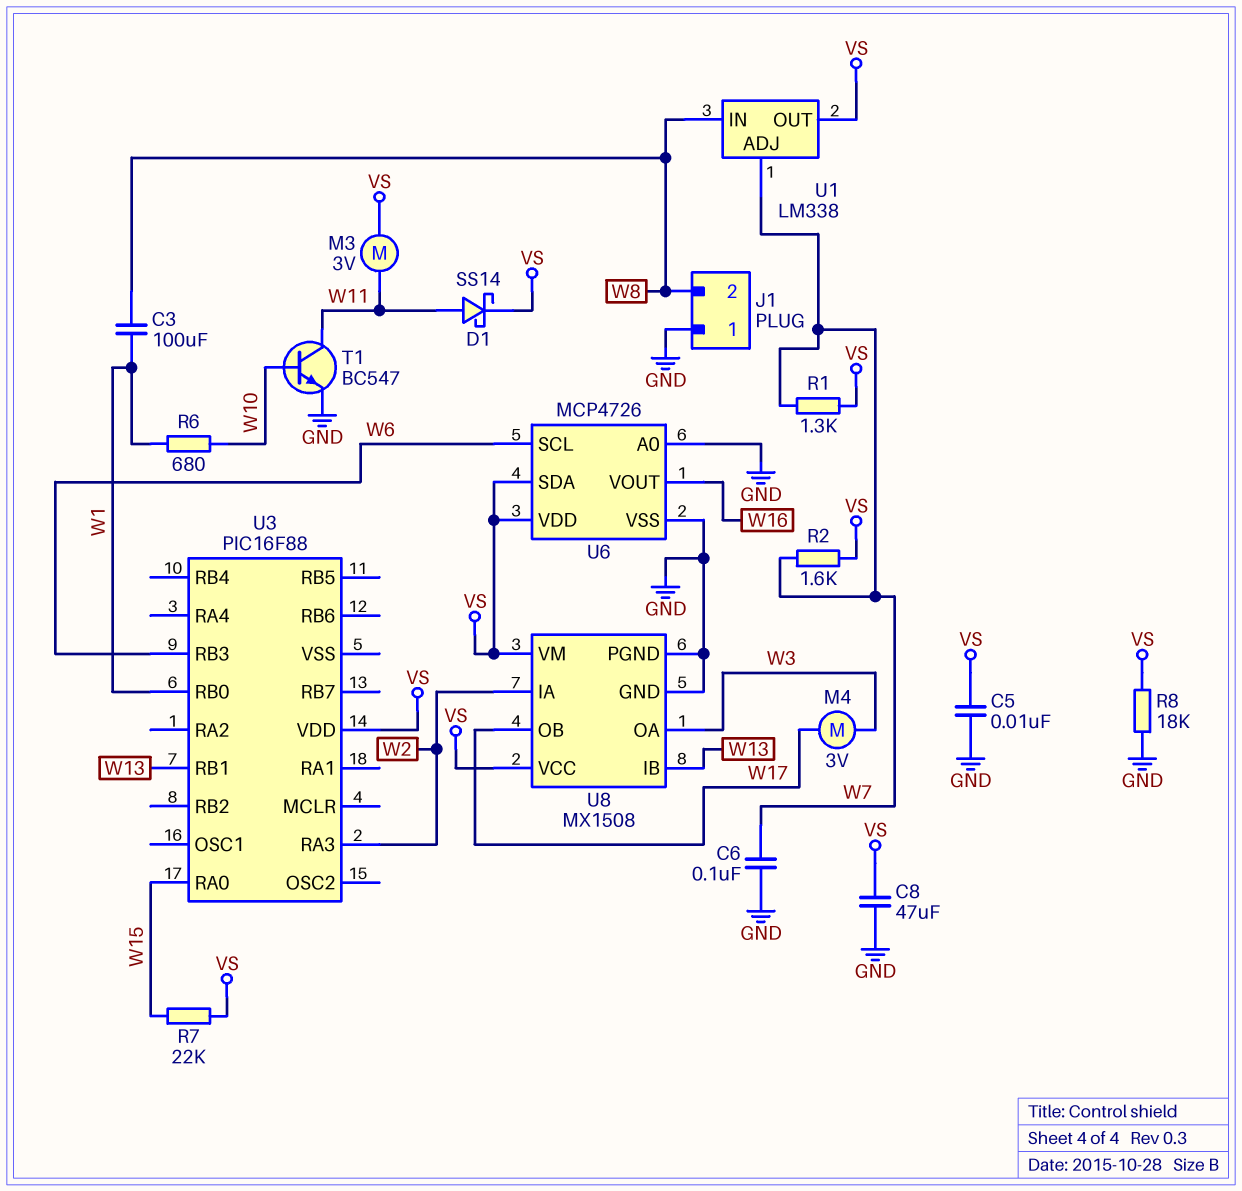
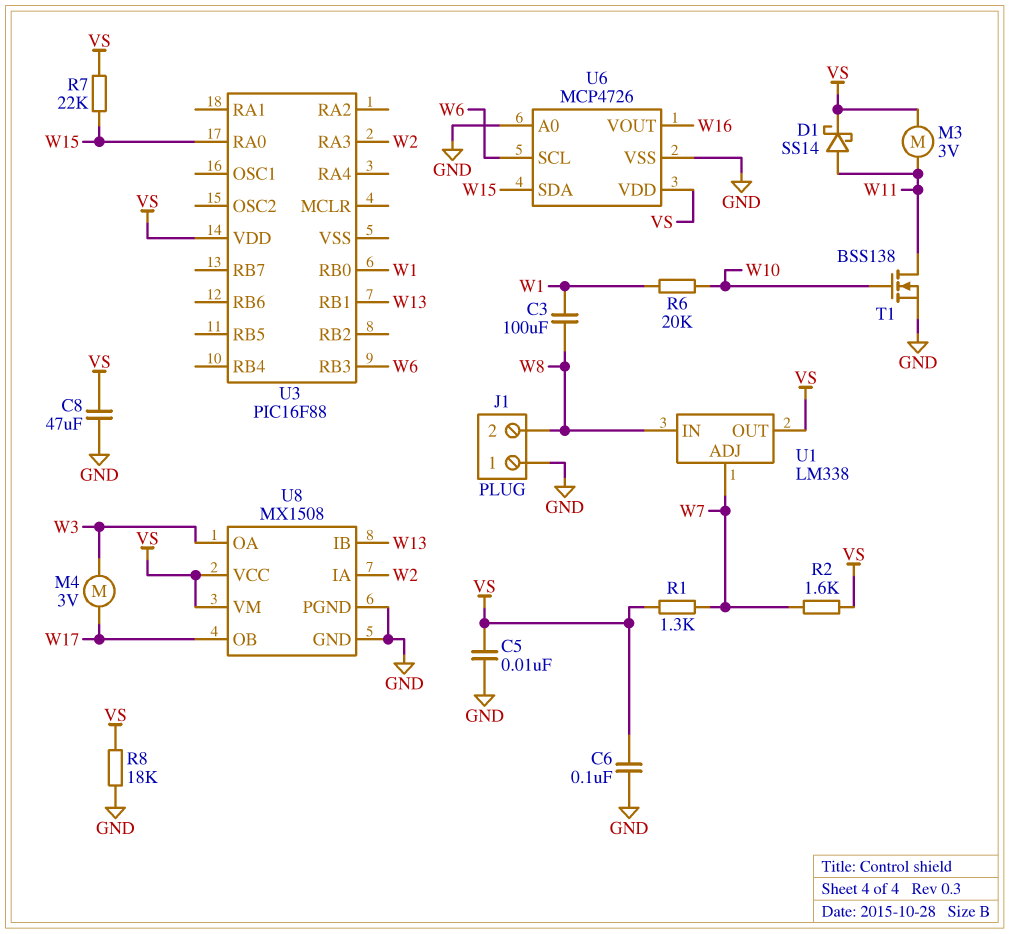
C6: 100nF (GND, W7) -> 100nF (GND, VS)
R6: 680 (W1, W10) -> 20k (W1, W10)
T1: NPN BC547 (B W10, C W11, E GND) -> NMOS BSS138 (G W10, D W11, S GND)
U6 pin SDA: VS -> W15

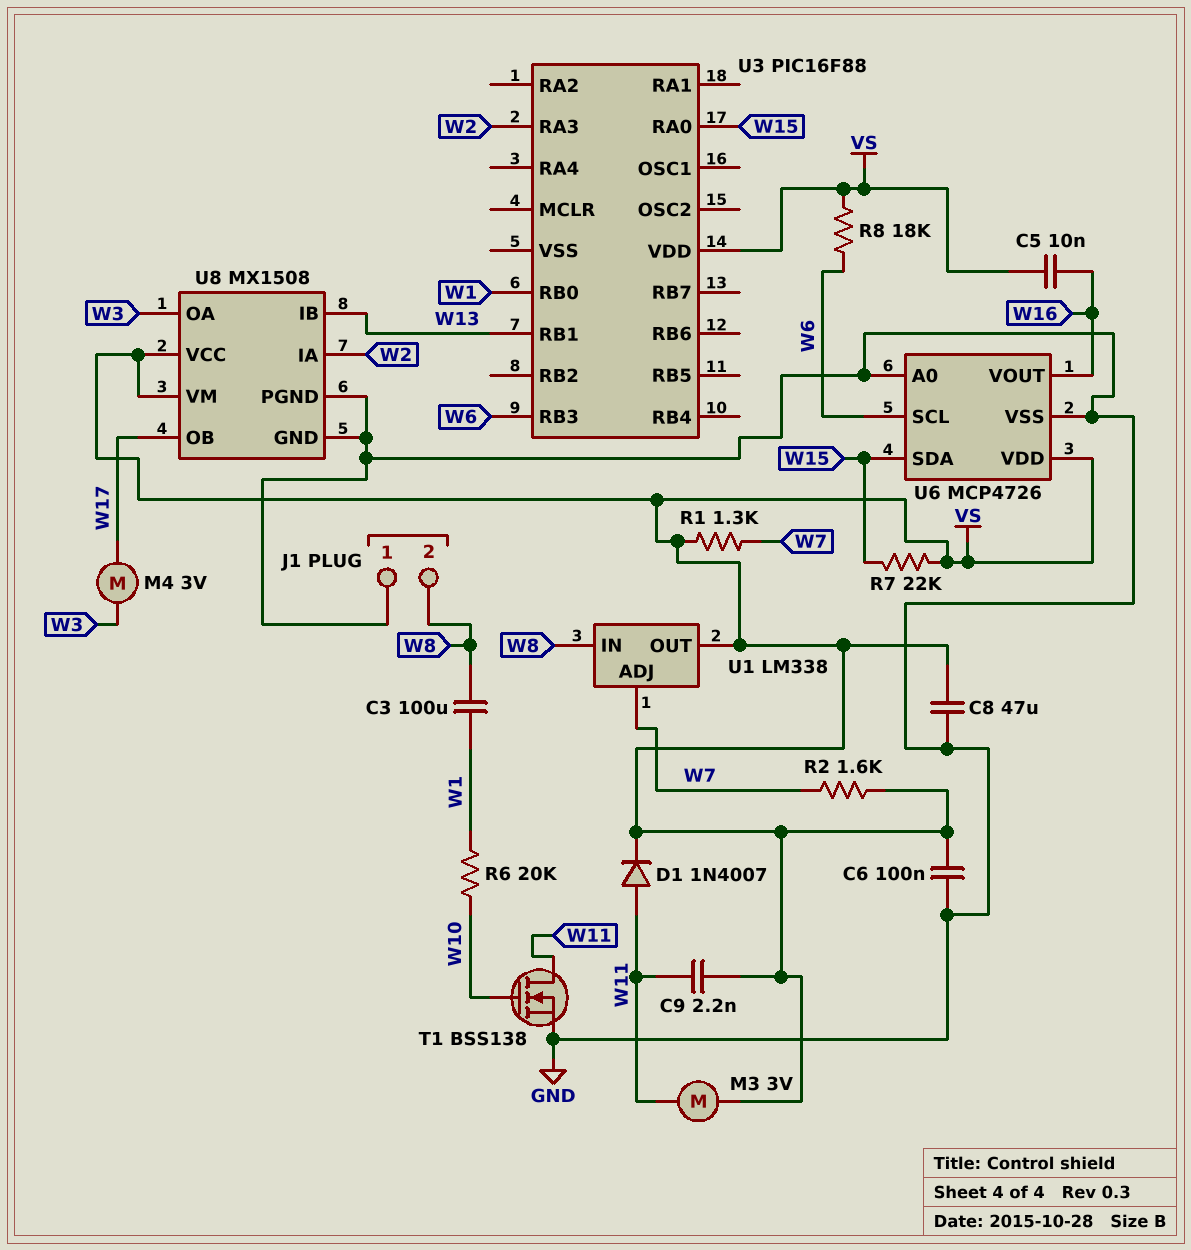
C5: 10nF (GND, VS) -> 10nF (VS, W16)
C9: none -> 2.2nF (VS, W11)
D1: schottky SS14 (A W11, K VS) -> diode 1N4007 (A W11, K VS)
R8: 18k (GND, VS) -> 18k (VS, W6)

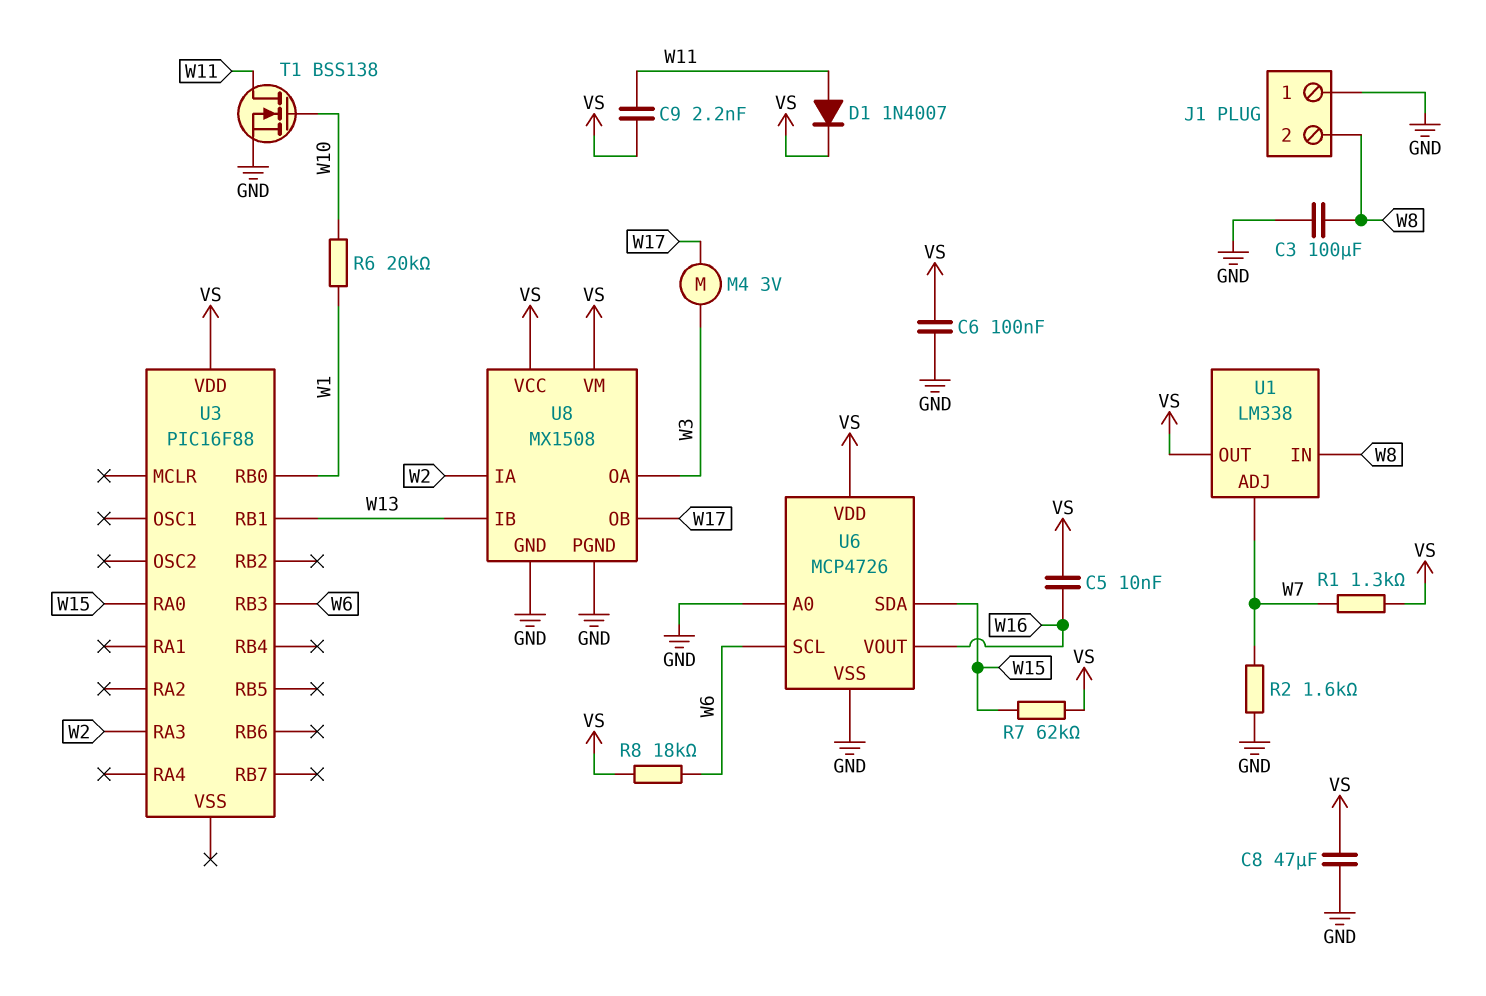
C3: 100uF (W1, W8) -> 100uF (GND, W8)
M3: motor 3V (VS, W11) -> none
R2: 1.6k (VS, W7) -> 1.6k (GND, W7)
R7: 22k (VS, W15) -> 62k (VS, W15)

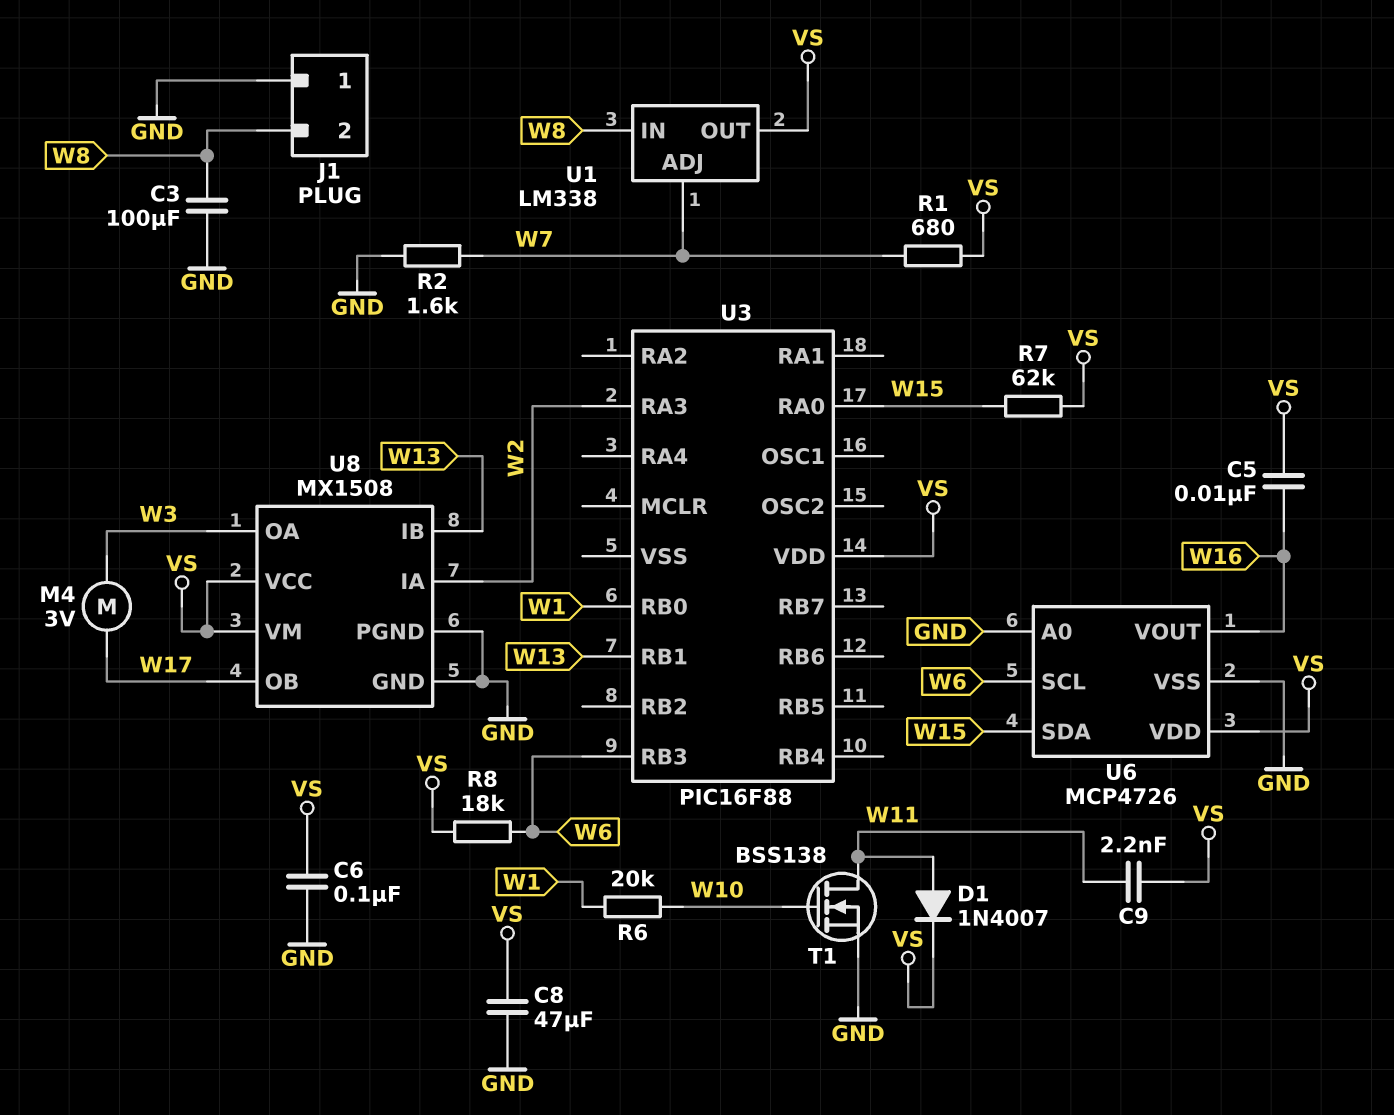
R1: 1.3k (VS, W7) -> 680 (VS, W7)

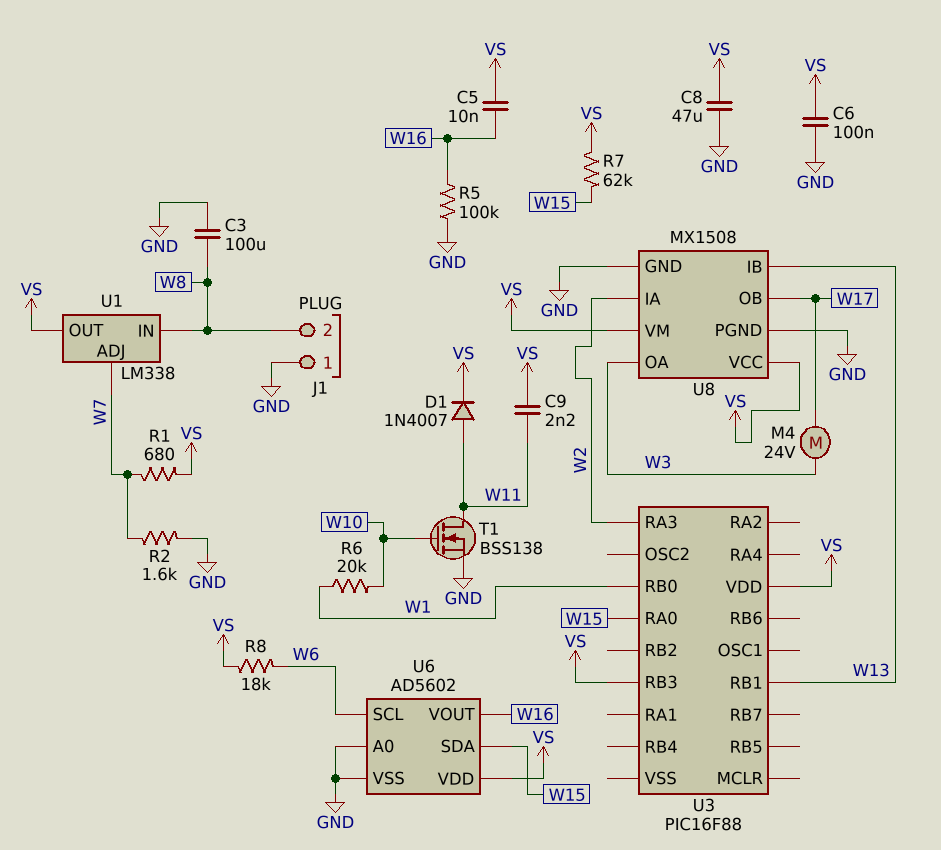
M4: motor 3V (W3, W17) -> motor 24V (W3, W17)
R5: none -> 100k (GND, W16)
U3 pin RB3: W6 -> VS
U6: MCP4726 -> AD5602

